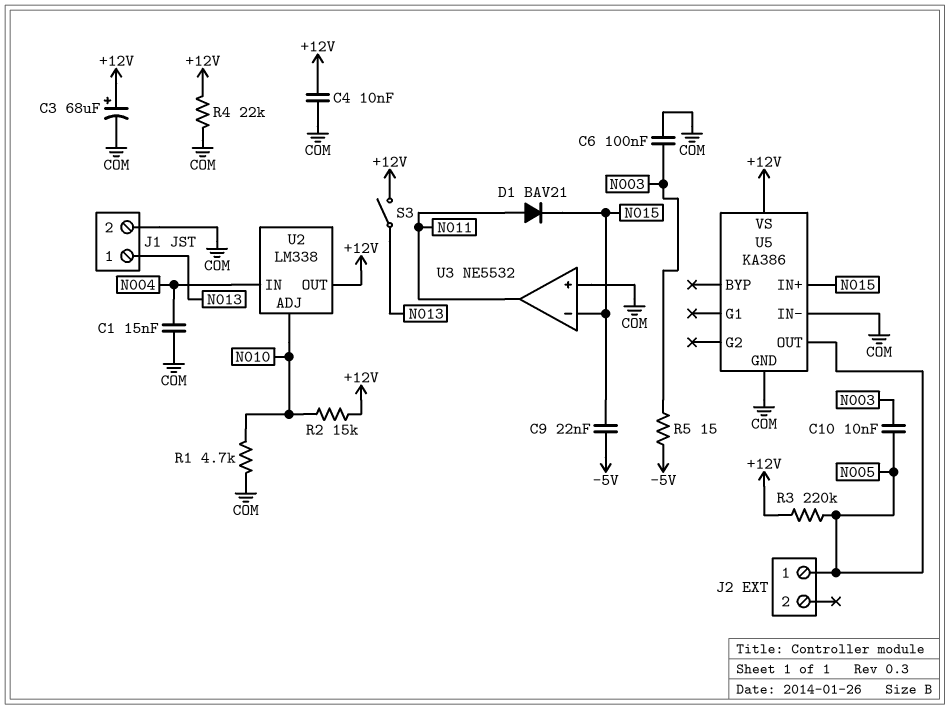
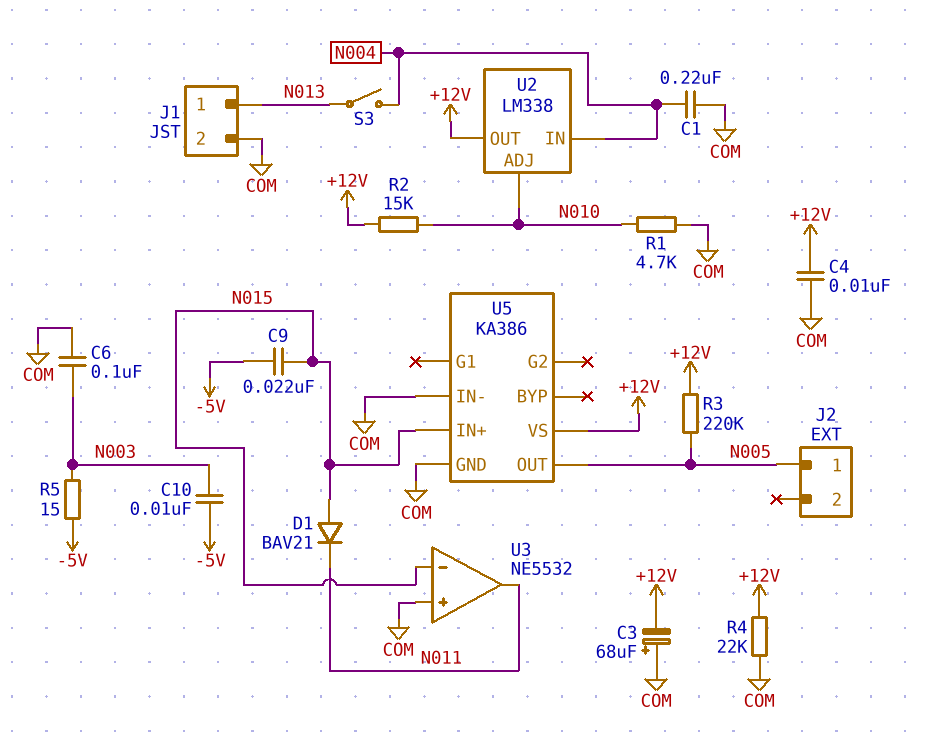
C1: 15nF (COM, N004) -> 220nF (COM, N004)
C3: 68uF (plus +12V, minus COM) -> 68uF (plus COM, minus +12V)
C10: 10nF (N003, N005) -> 10nF (-5V, N003)
D1: diode BAV21 (A N011, K N015) -> diode BAV21 (A N015, K N011)
S3: switch (+12V, N013) -> switch (N004, N013)

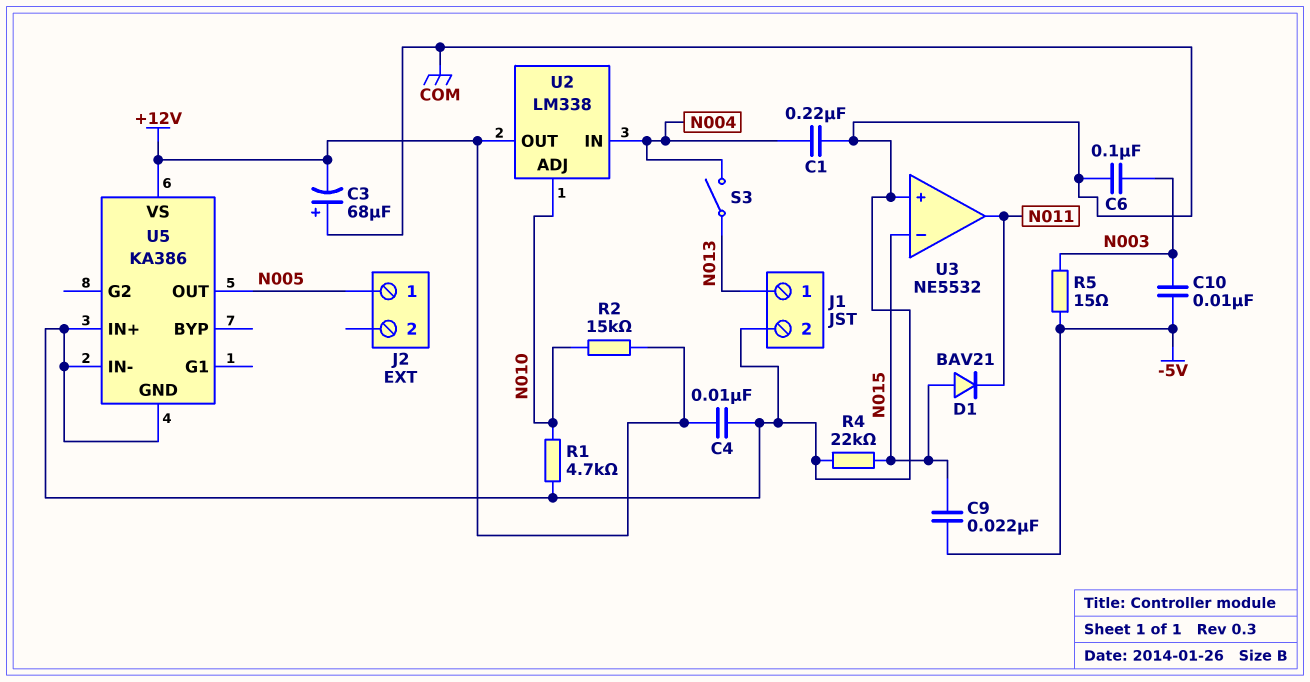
R3: 220k (+12V, N005) -> none
R4: 22k (+12V, COM) -> 22k (COM, N015)
U5 pin IN+: N015 -> COM

